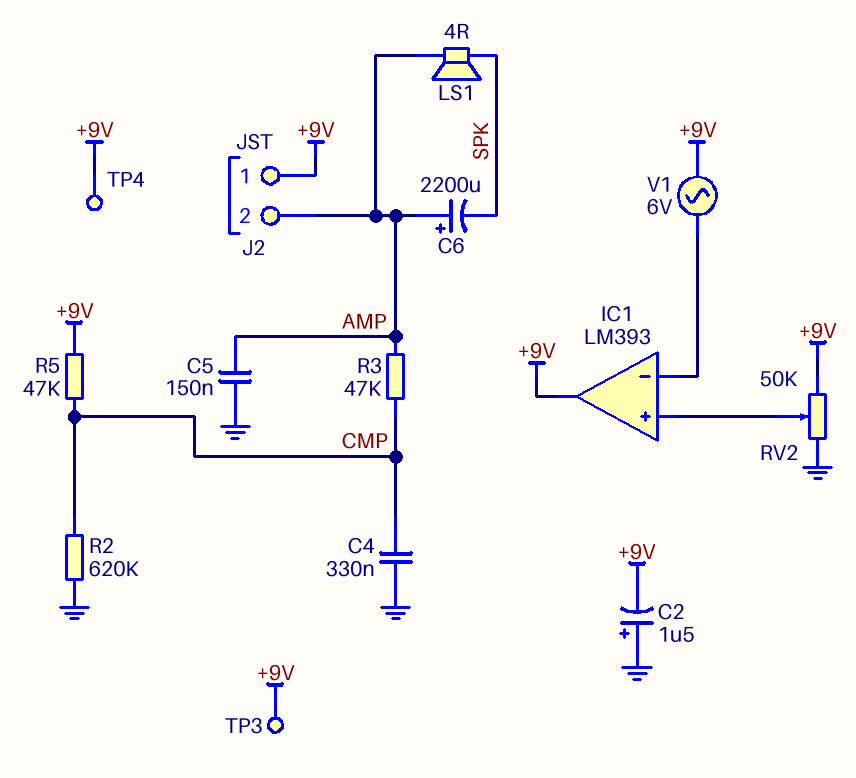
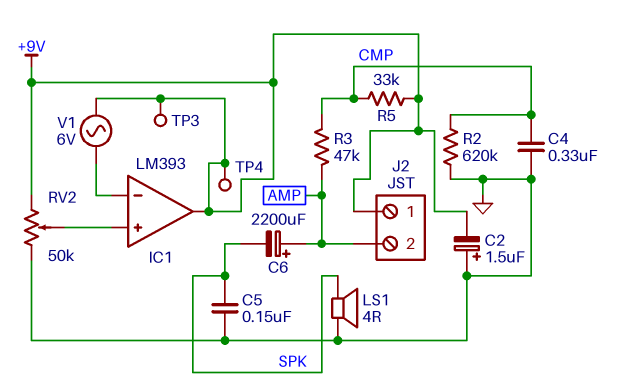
C5: 150nF (AMP, GND) -> 150nF (GND, SPK)
LS1: speaker 4R (AMP, SPK) -> speaker 4R (GND, SPK)
R5: 47k (+9V, CMP) -> 33k (+9V, CMP)

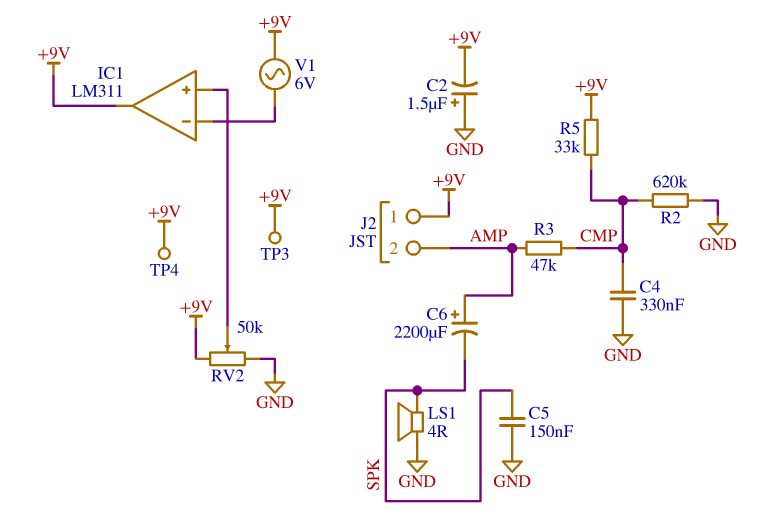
IC1: LM393 -> LM311

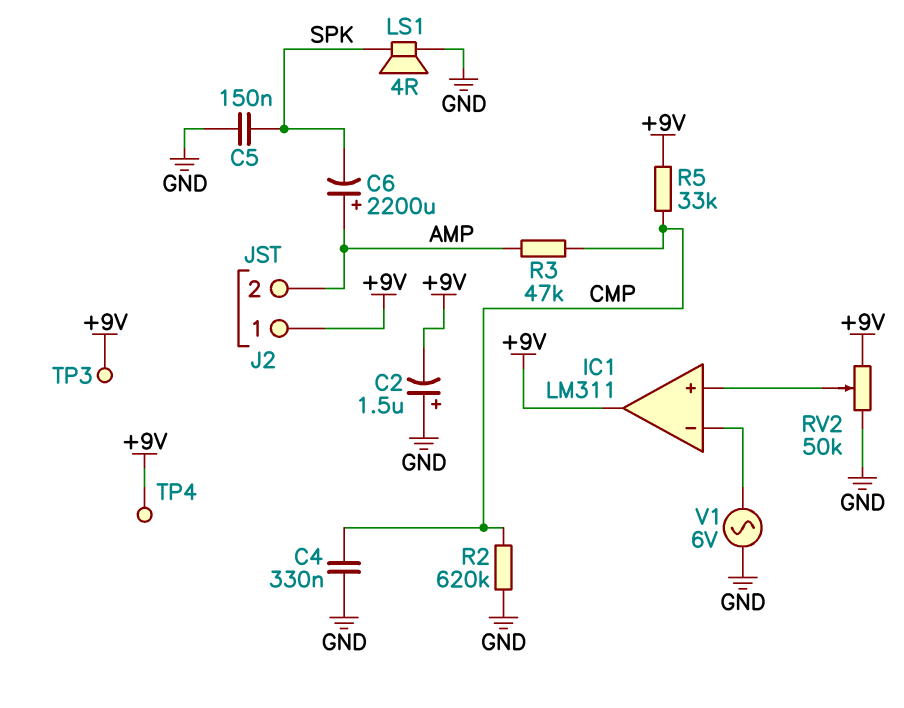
V1: AC 6V (+9V, IC1/in-) -> AC 6V (GND, IC1/in-)

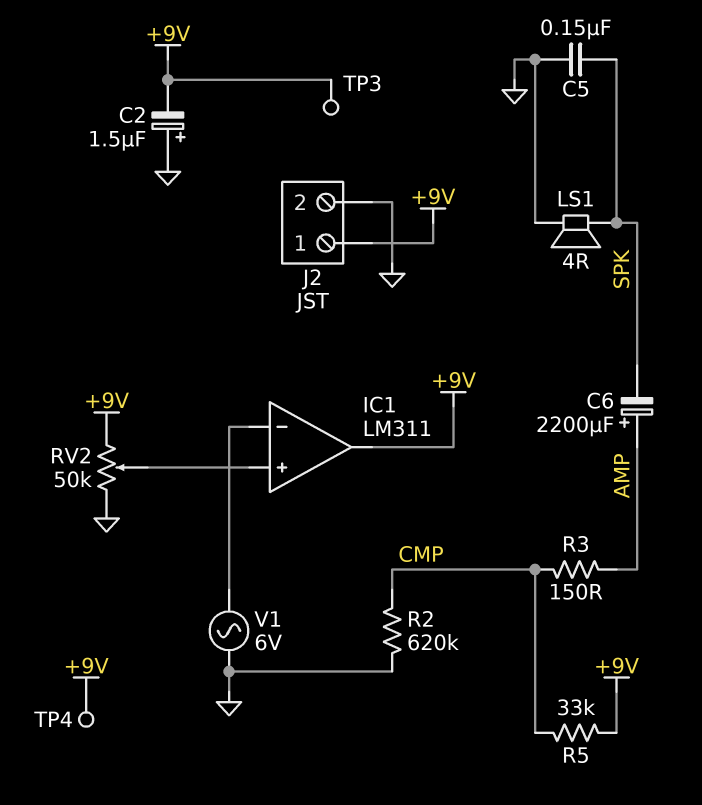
C4: 330nF (CMP, GND) -> none
J2 pin 2: AMP -> GND
R3: 47k (AMP, CMP) -> 150 (AMP, CMP)

